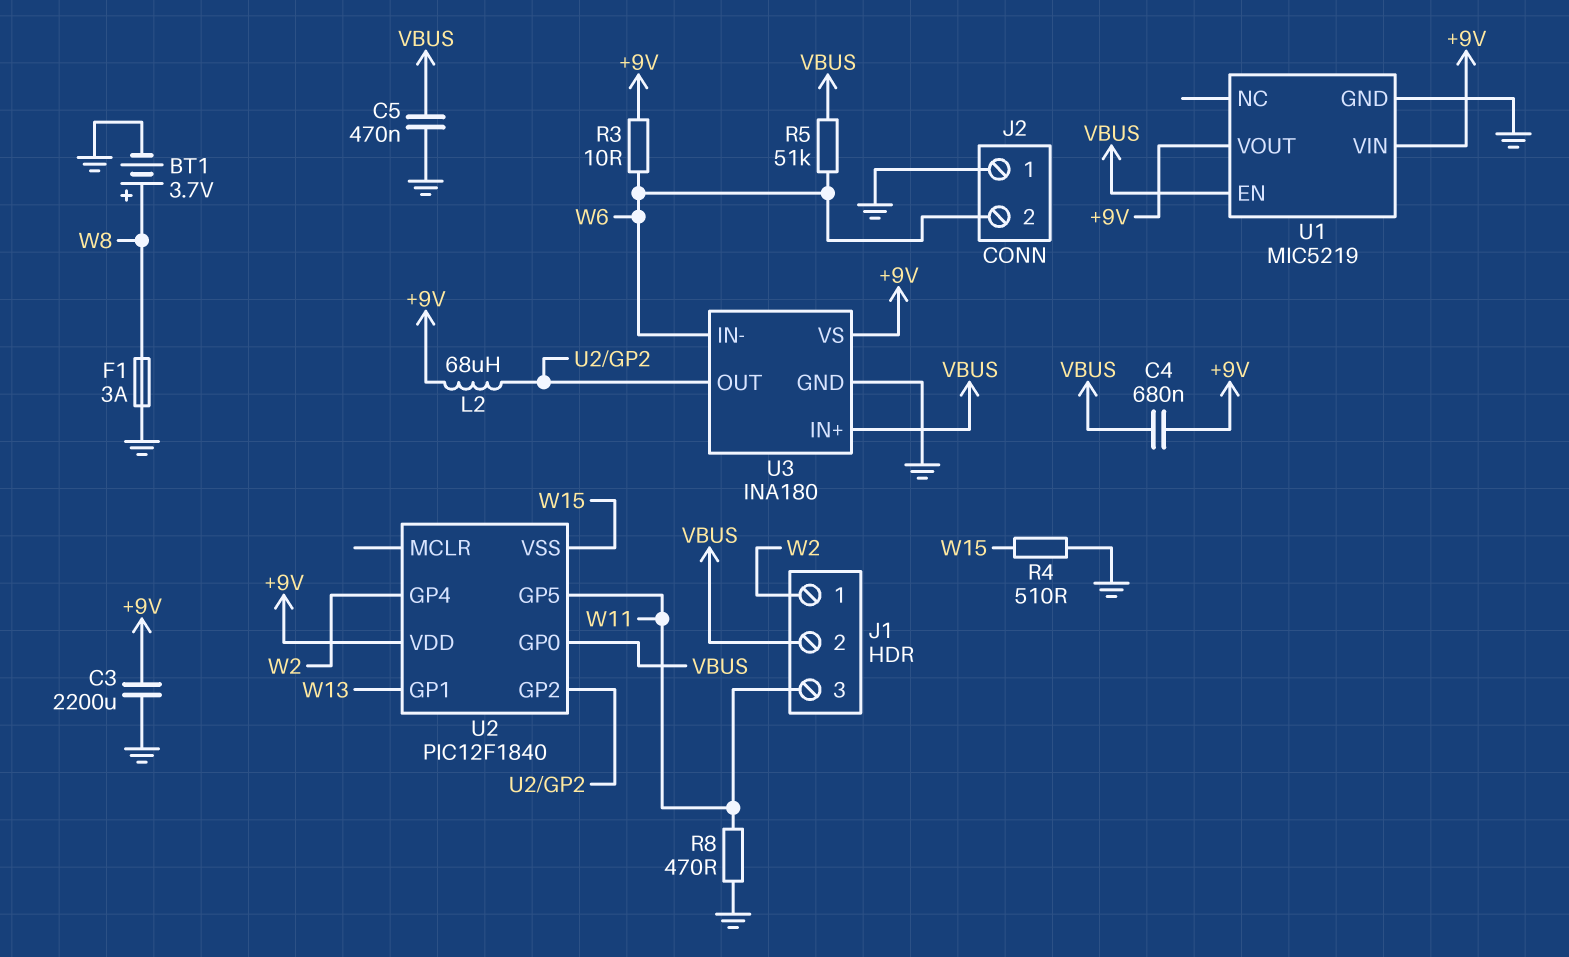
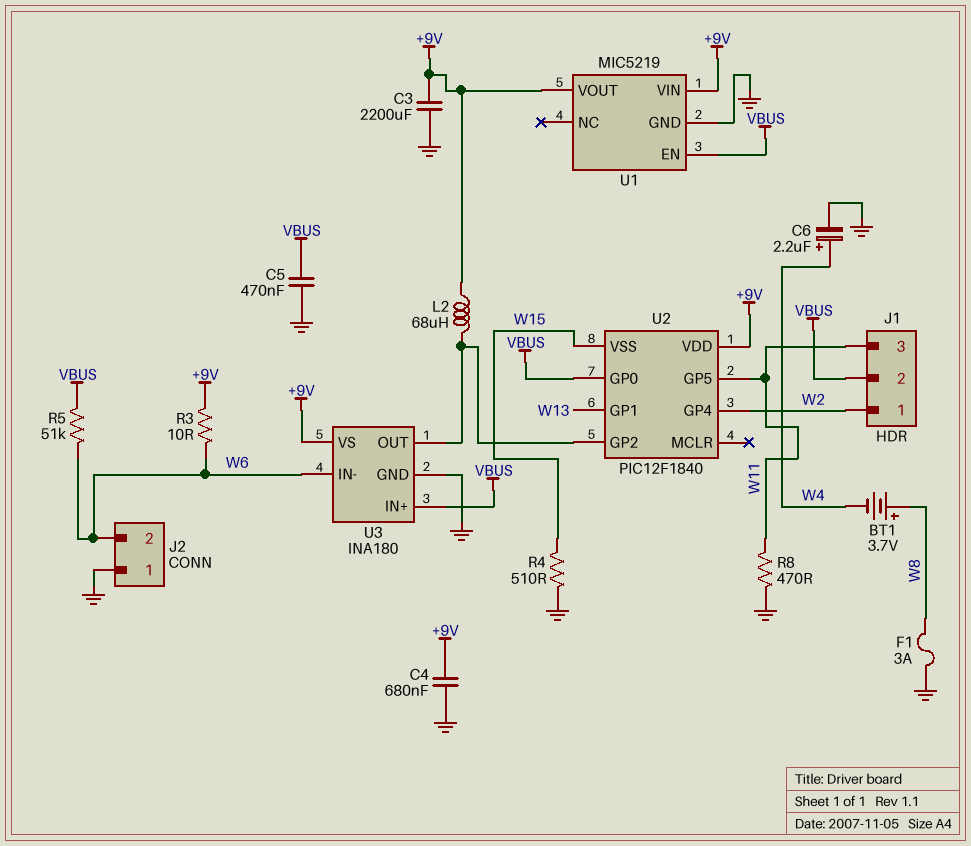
BT1: 3.7V (plus W8, minus GND) -> 3.7V (plus W8, minus W4)
C4: 680nF (+9V, VBUS) -> 680nF (+9V, GND)
C6: none -> 2.2uF (plus W4, minus GND)

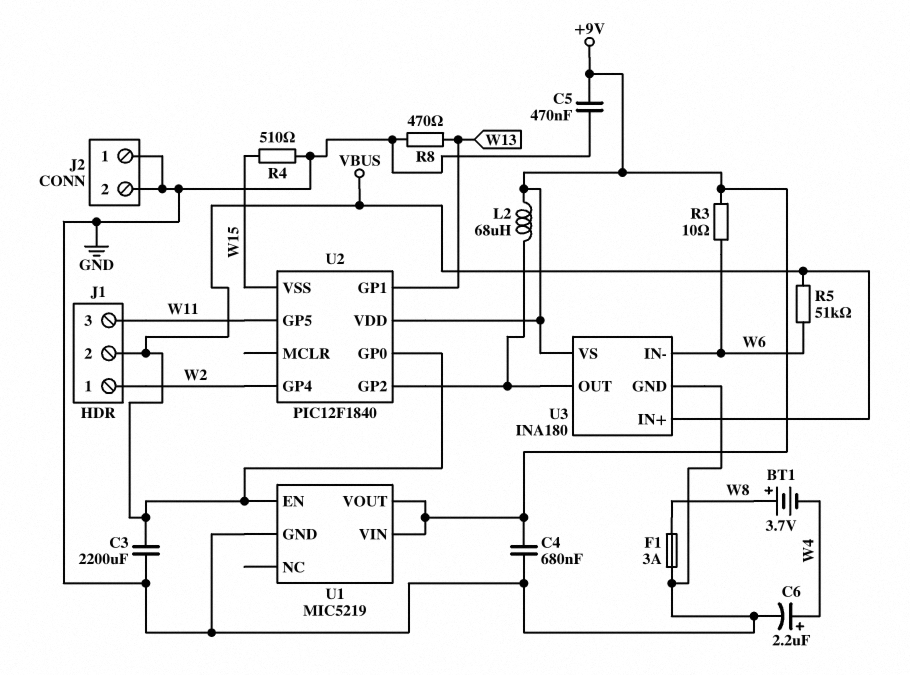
C3: 2200uF (+9V, GND) -> 2200uF (GND, VBUS)
C5: 470nF (GND, VBUS) -> 470nF (+9V, GND)
J2 pin 2: W6 -> GND
R8: 470 (GND, W11) -> 470 (GND, W13)

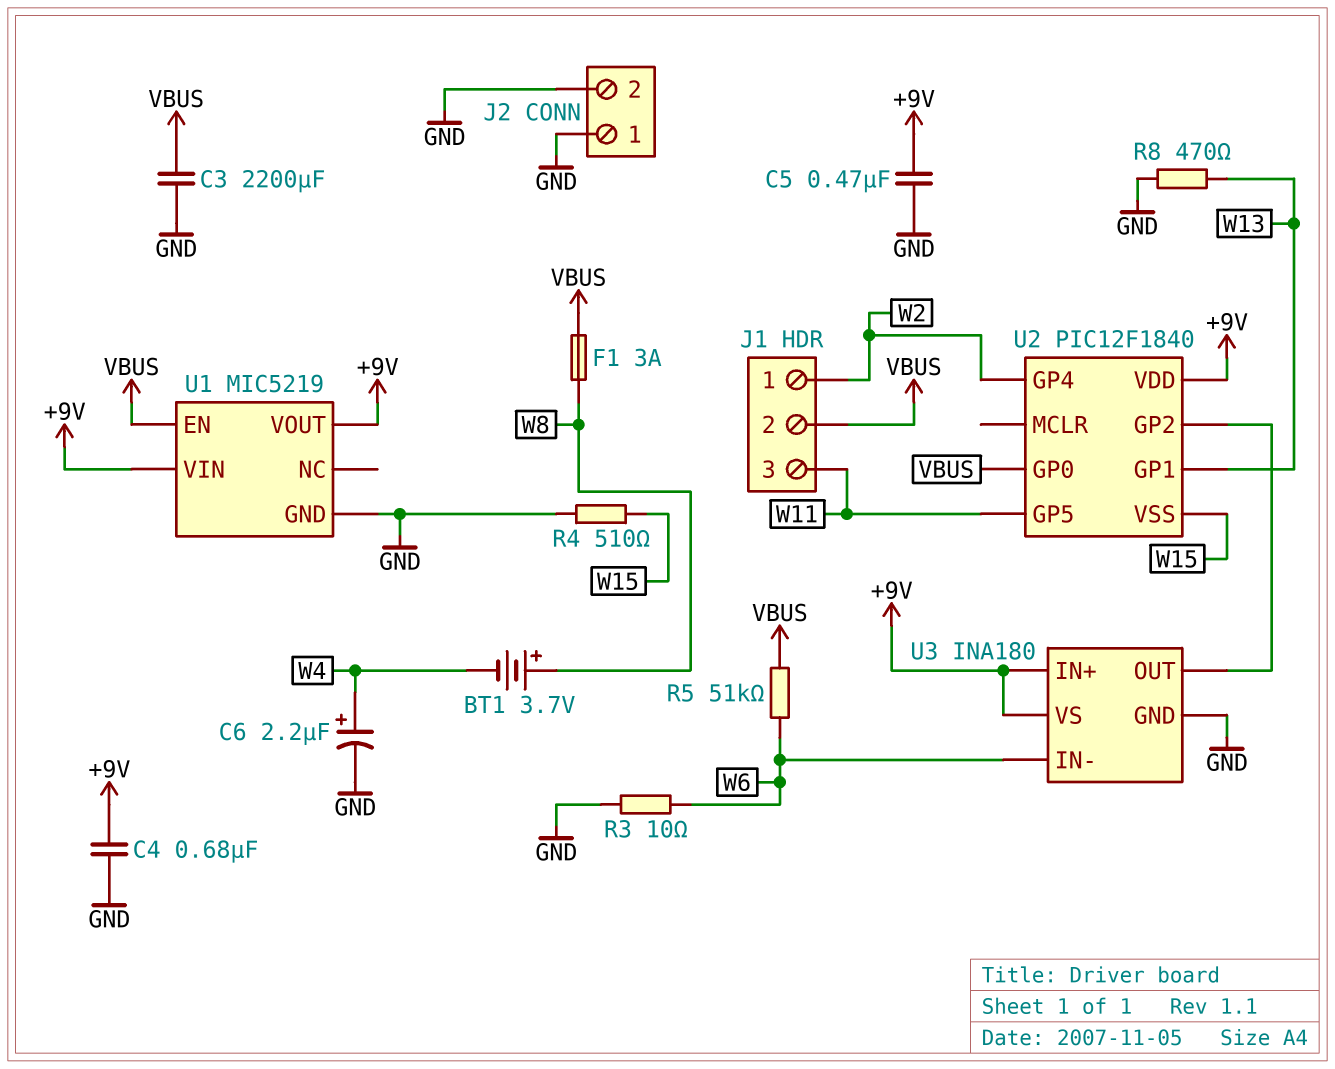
F1: 3A (GND, W8) -> 3A (VBUS, W8)
L2: 68uH (+9V, U2/GP2) -> none
R3: 10 (+9V, W6) -> 10 (GND, W6)
U3 pin IN+: VBUS -> +9V

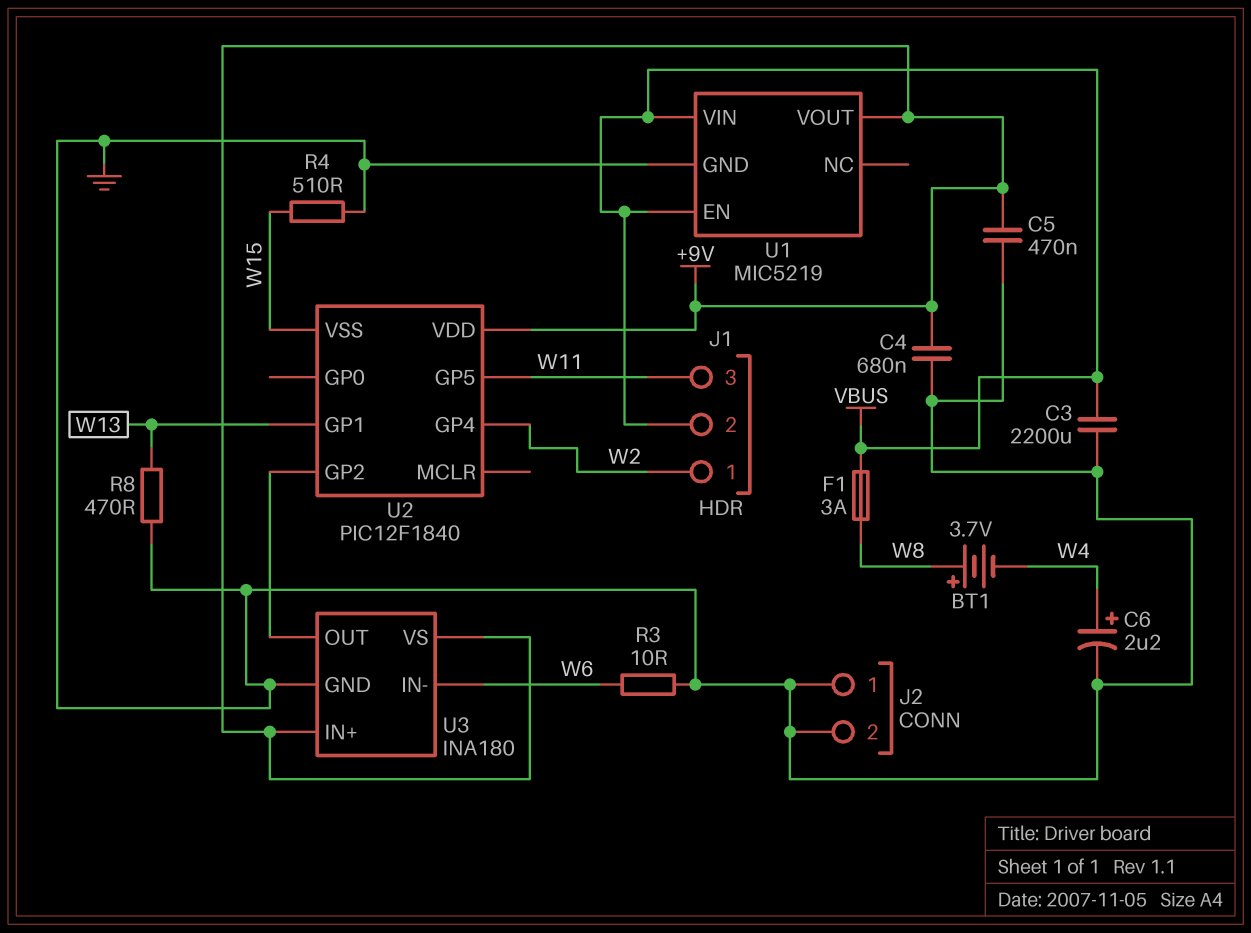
R5: 51k (VBUS, W6) -> none
U1 pin VIN: +9V -> VBUS
U2 pin GP0: VBUS -> none

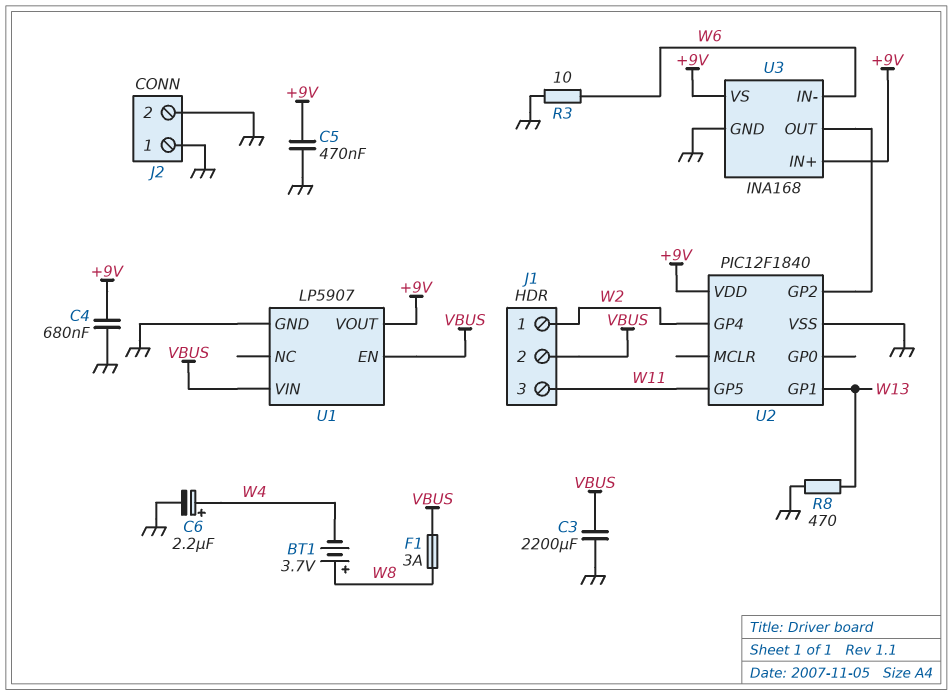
R4: 510 (GND, W15) -> none
U1: MIC5219 -> LP5907
U2 pin VSS: W15 -> GND
U3: INA180 -> INA168

